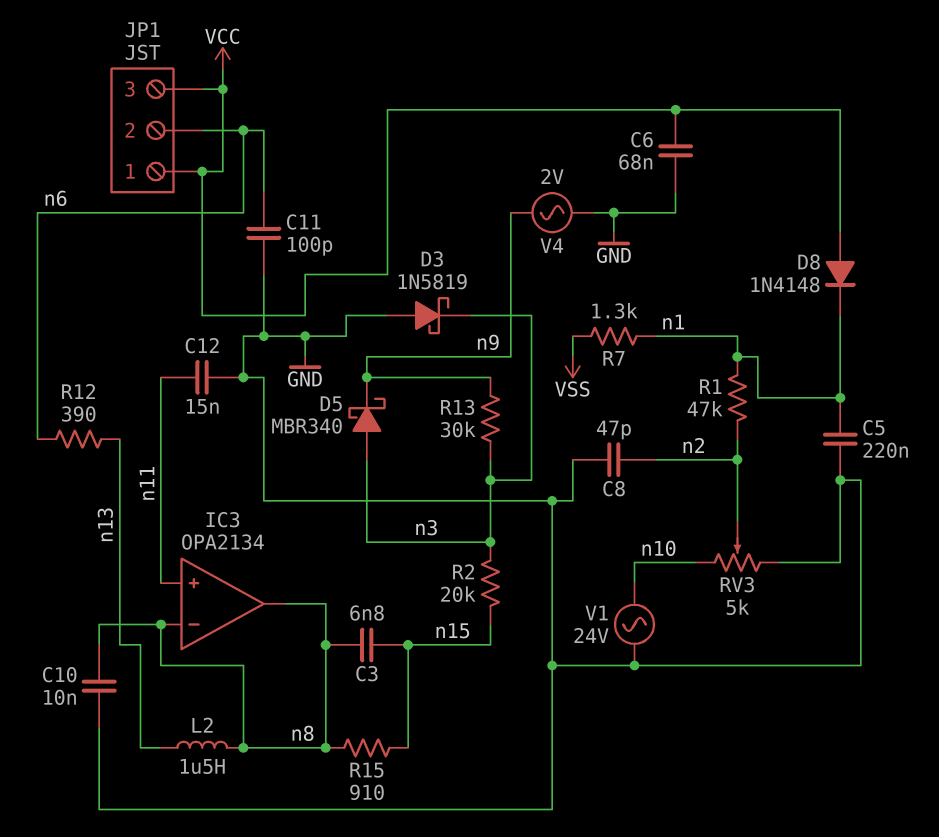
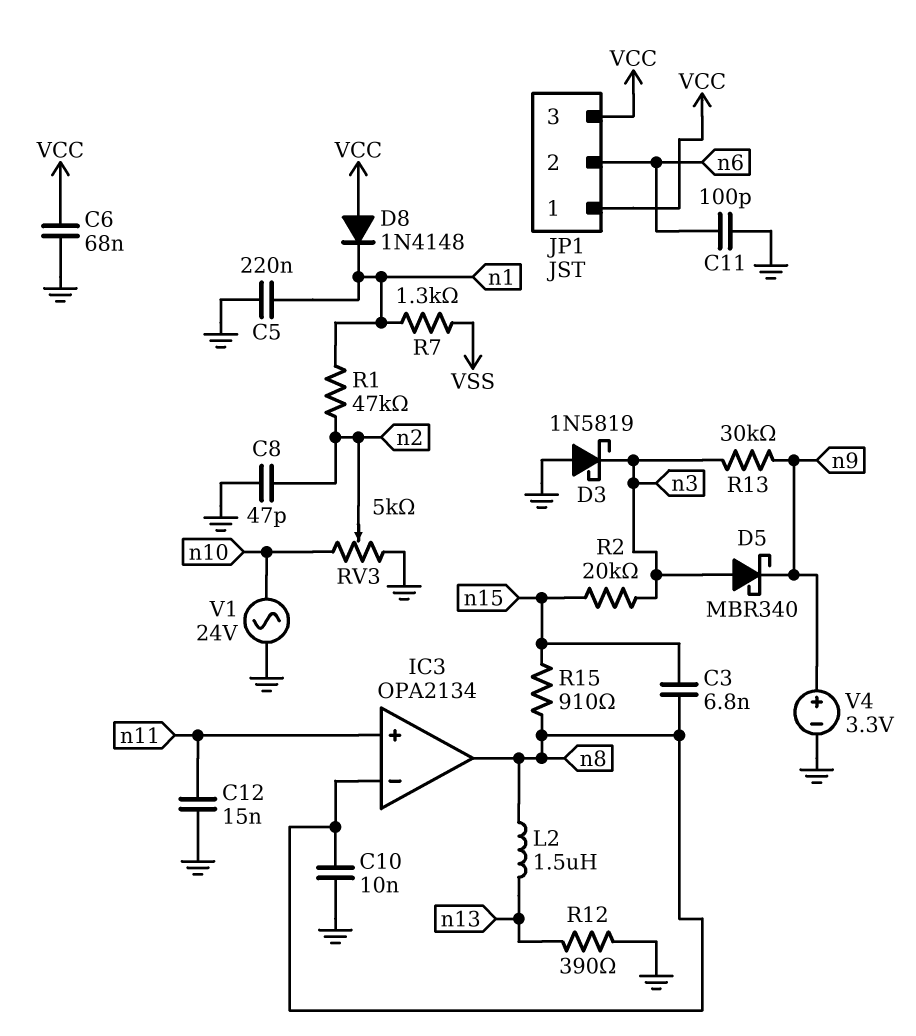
R12: 390 (n6, n13) -> 390 (GND, n13)
V4: AC 2V (GND, n9) -> 3.3V (plus n9, minus GND)

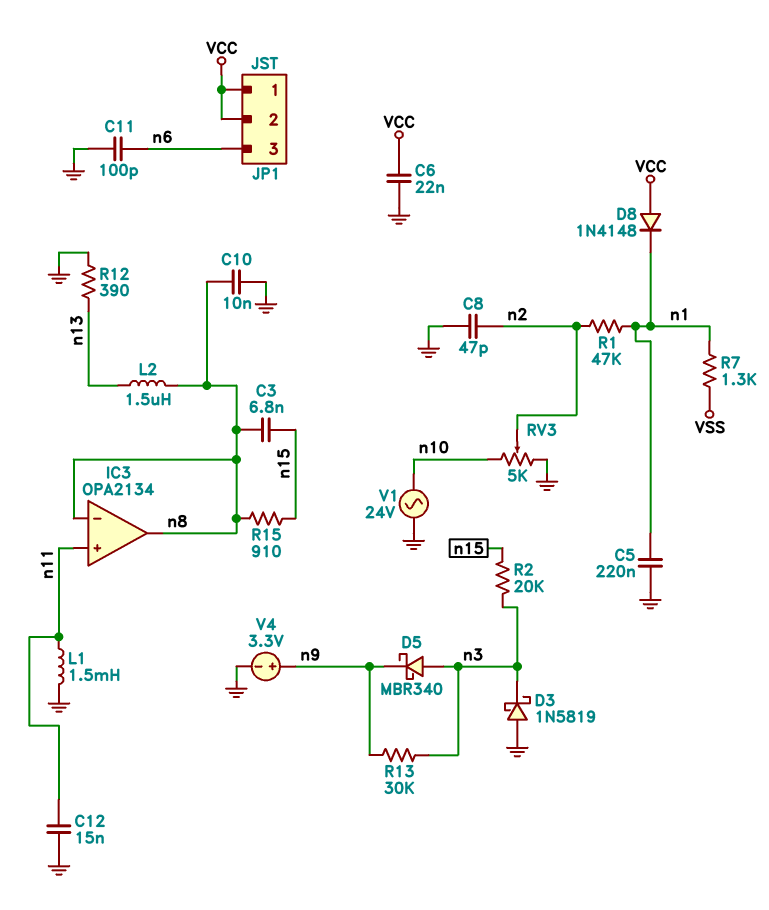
C6: 68nF (GND, VCC) -> 22nF (GND, VCC)
JP1 pin 2: n6 -> VCC
JP1 pin 3: VCC -> n6
L1: none -> 1.5mH (GND, n11)

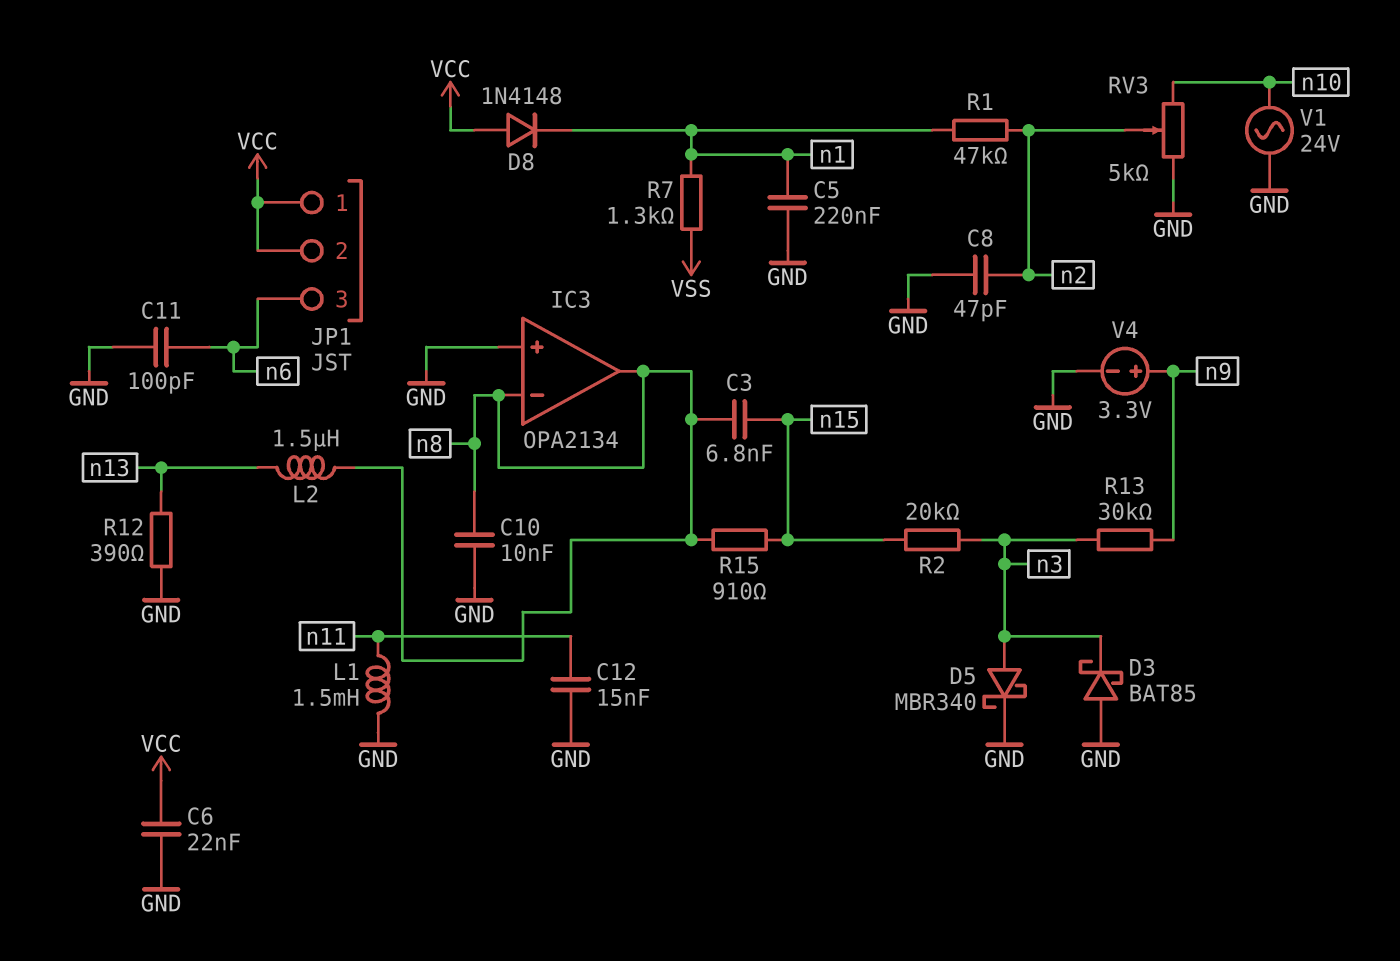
D3: schottky 1N5819 (A GND, K n3) -> schottky BAT85 (A GND, K n3)
D5: schottky MBR340 (A n3, K n9) -> schottky MBR340 (A n3, K GND)
IC3 pin in+: n11 -> GND

